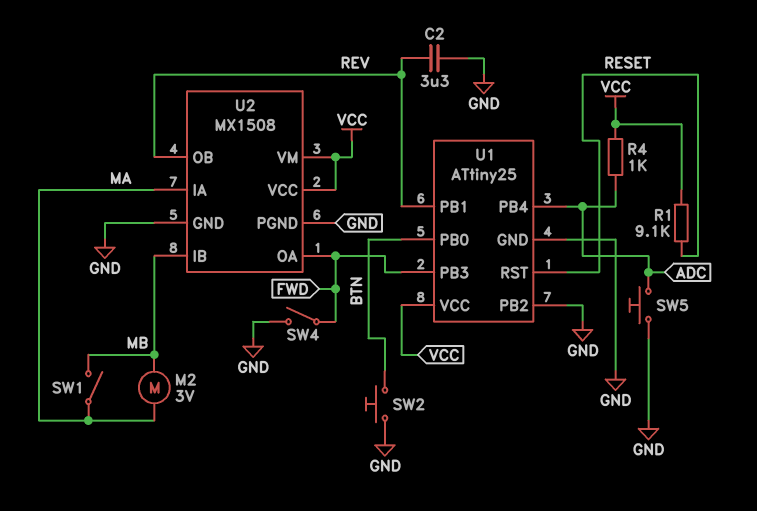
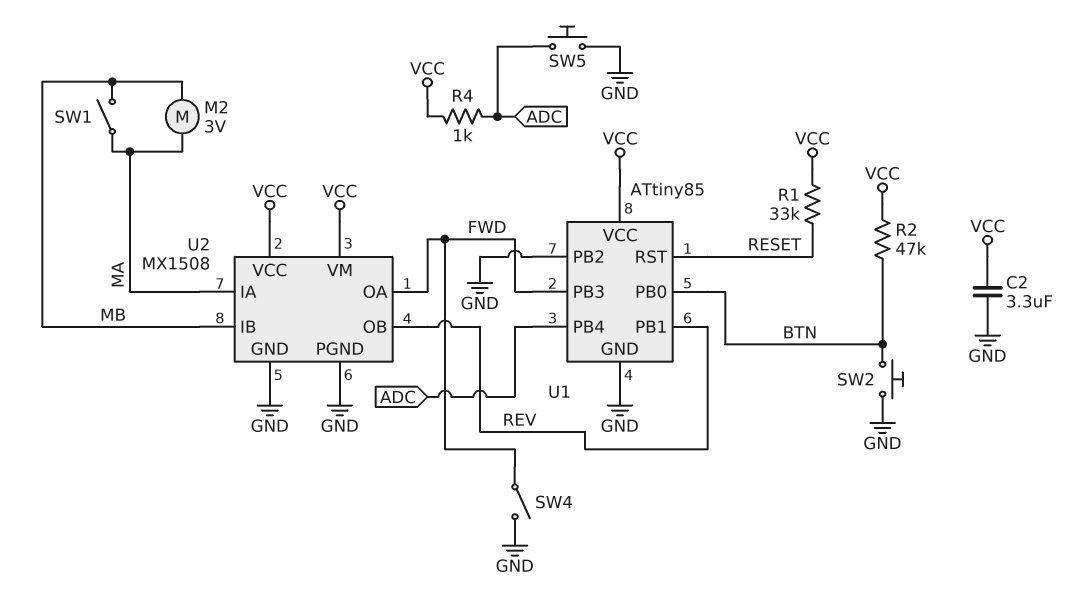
C2: 3.3uF (GND, REV) -> 3.3uF (GND, VCC)
R1: 9.1k (RESET, VCC) -> 33k (RESET, VCC)
R2: none -> 47k (BTN, VCC)
U1: ATtiny25 -> ATtiny85

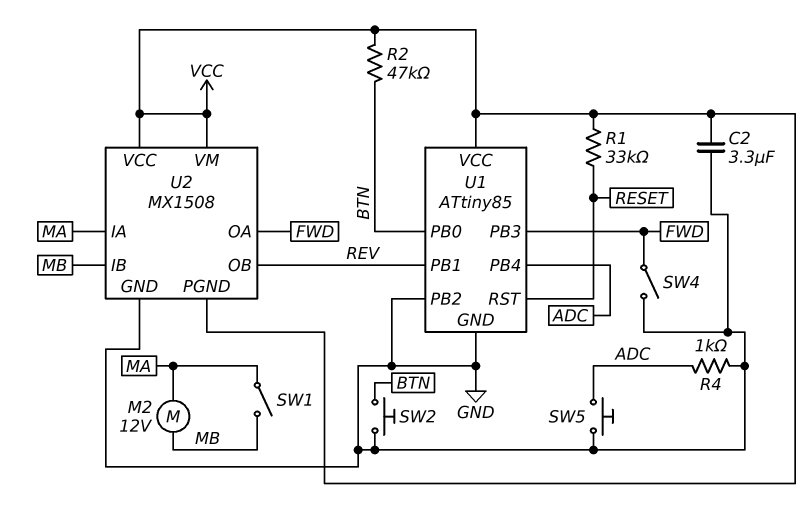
M2: motor 3V (MA, MB) -> motor 12V (MA, MB)
R4: 1k (ADC, VCC) -> 1k (ADC, GND)
U2 pin PGND: GND -> VCC

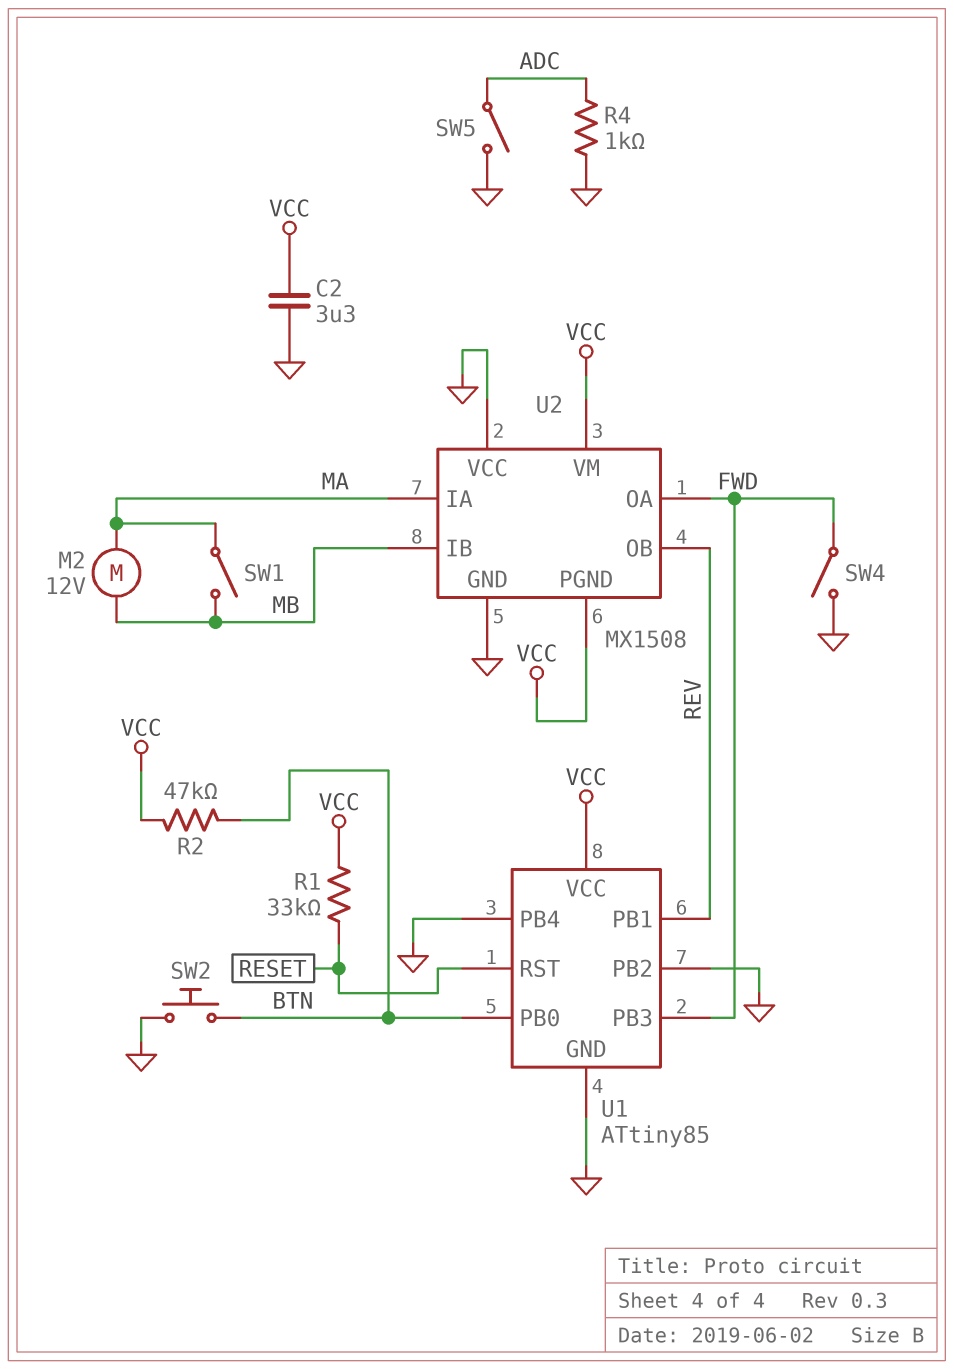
SW5: button (ADC, GND) -> switch (ADC, GND)
U1 pin PB4: ADC -> GND
U2 pin VCC: VCC -> GND

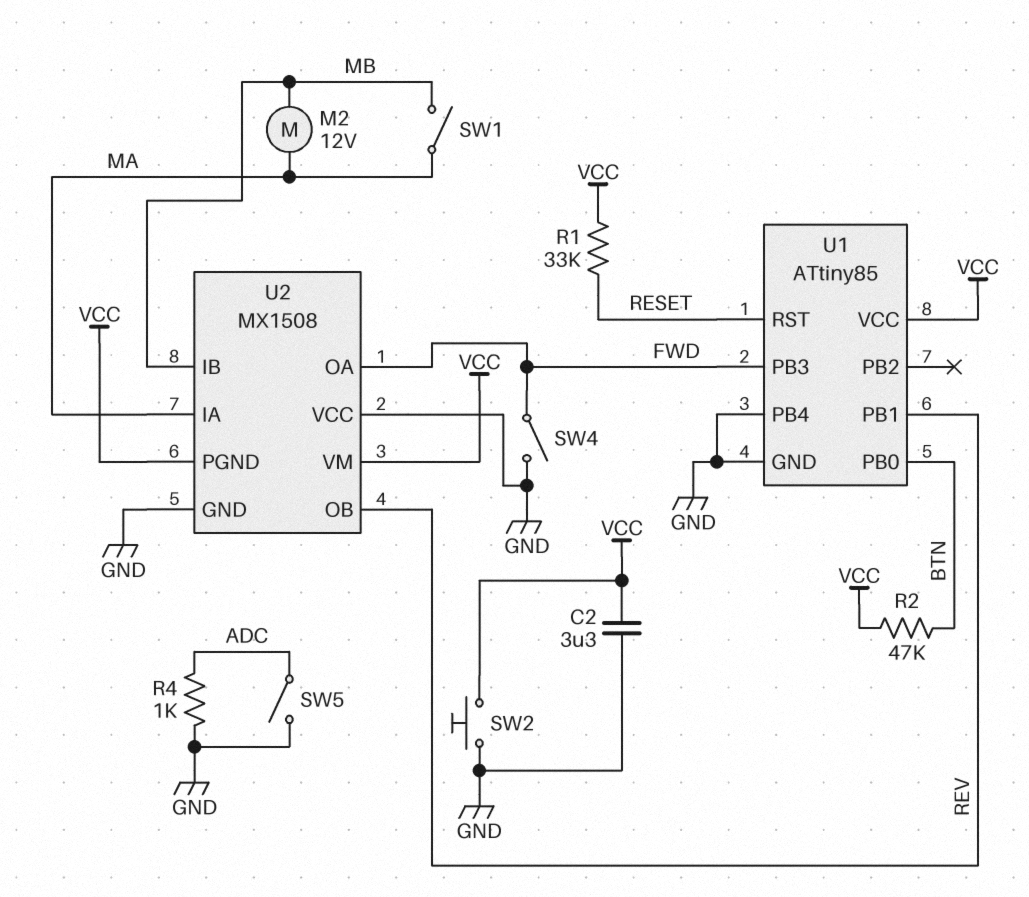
SW2: button (BTN, GND) -> button (GND, VCC)
U1 pin PB2: GND -> none

